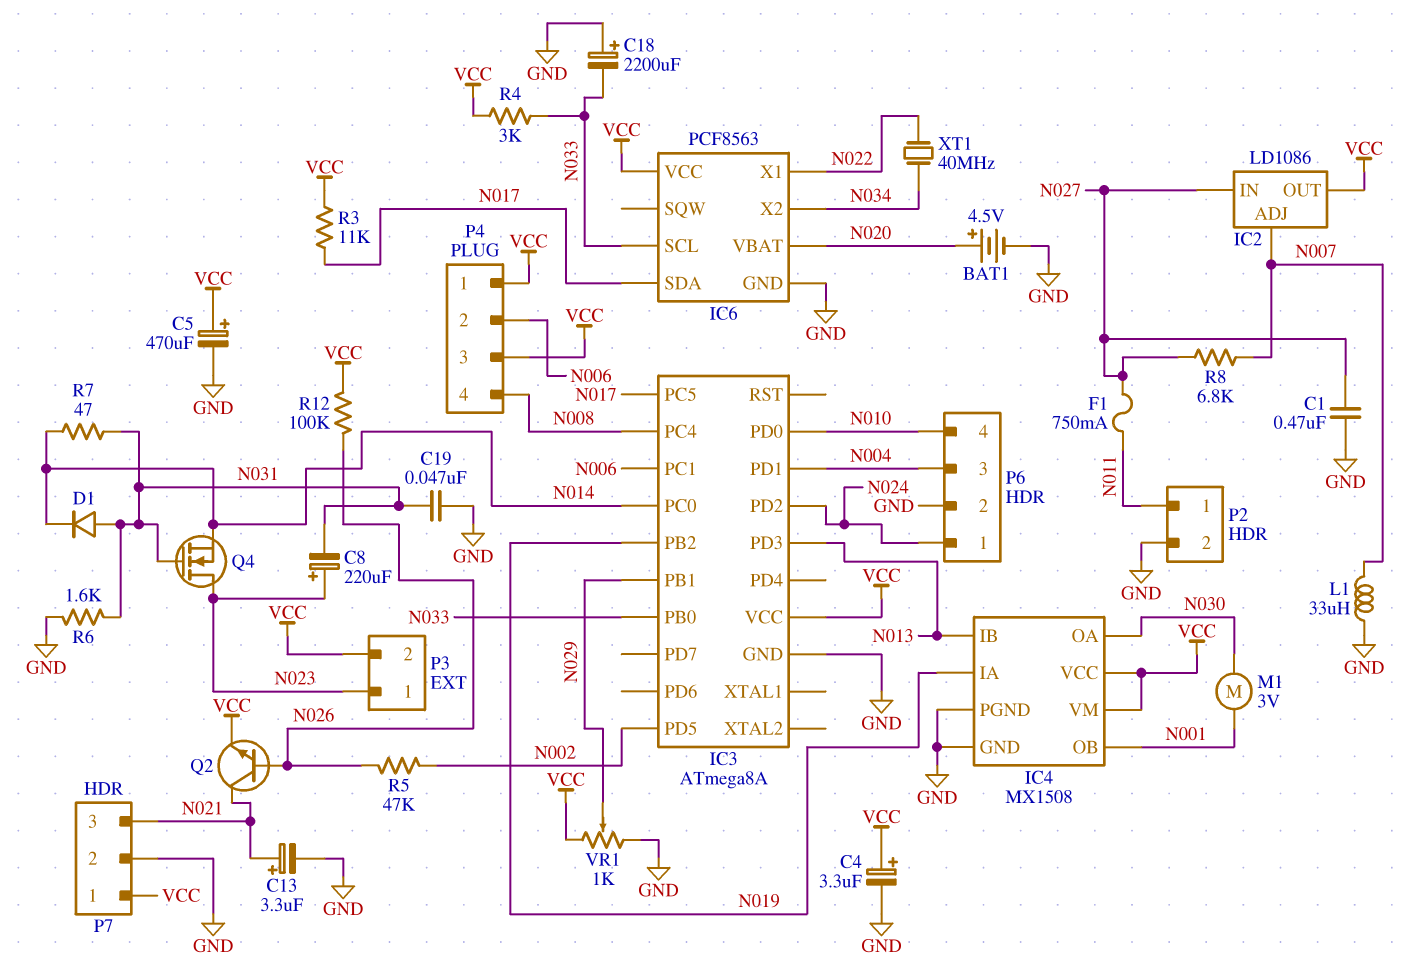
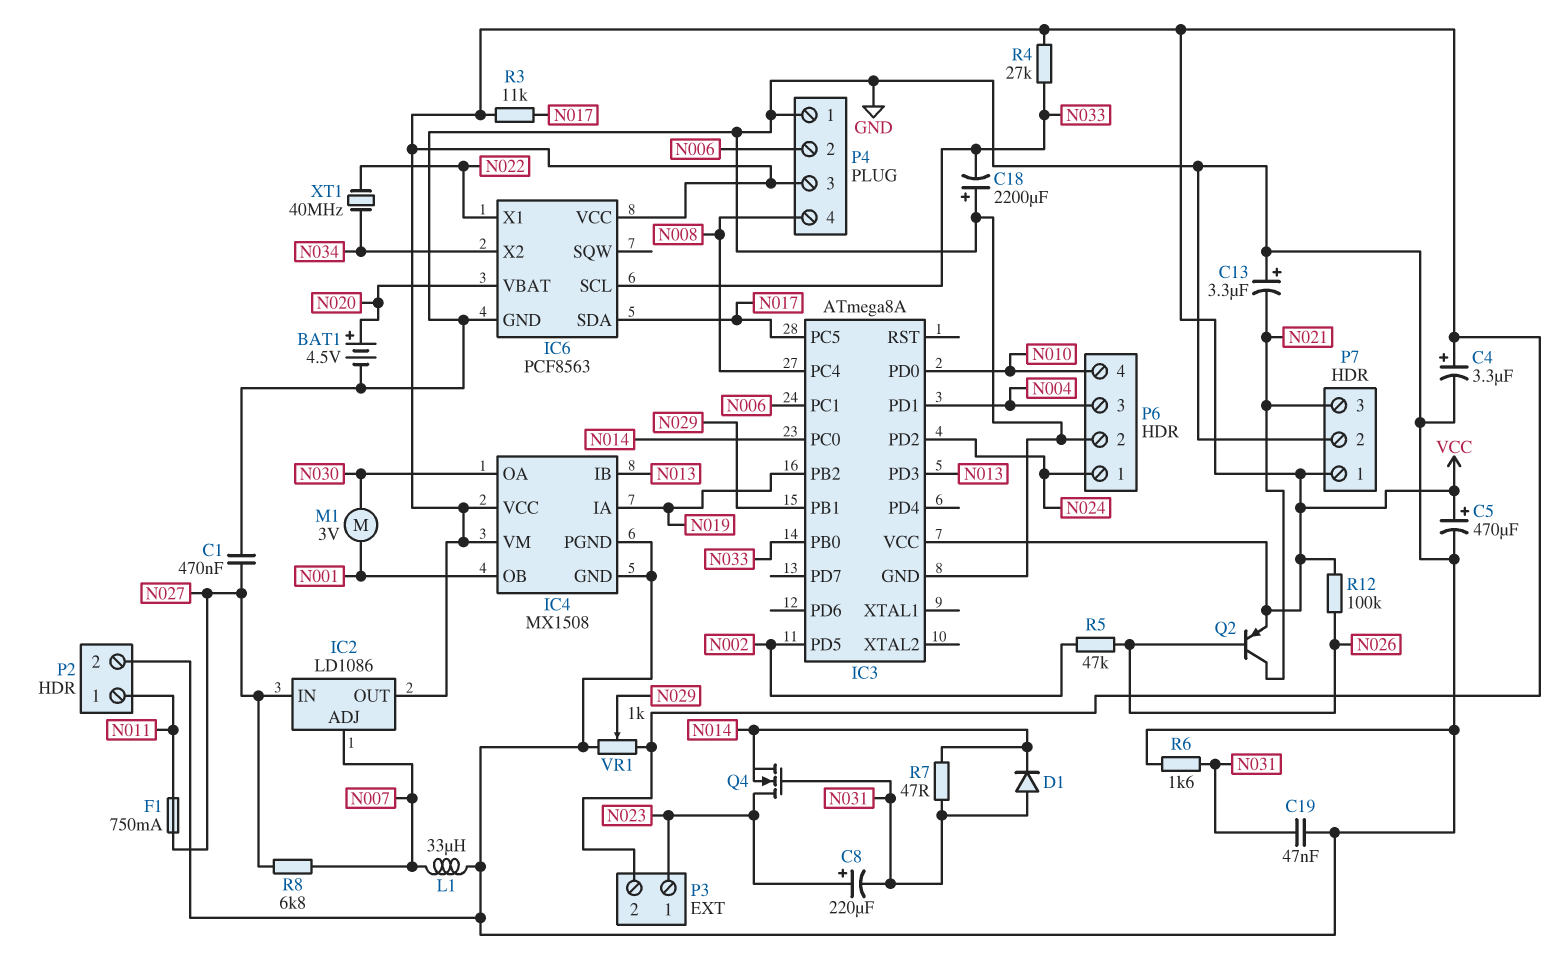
C13: 3.3uF (plus N021, minus GND) -> 3.3uF (plus GND, minus N021)
P4 pin 1: VCC -> GND
Q2: NPN (B N026, C N021, E VCC) -> PNP (B N026, C N021, E VCC)
R4: 3k (N033, VCC) -> 27k (N033, VCC)

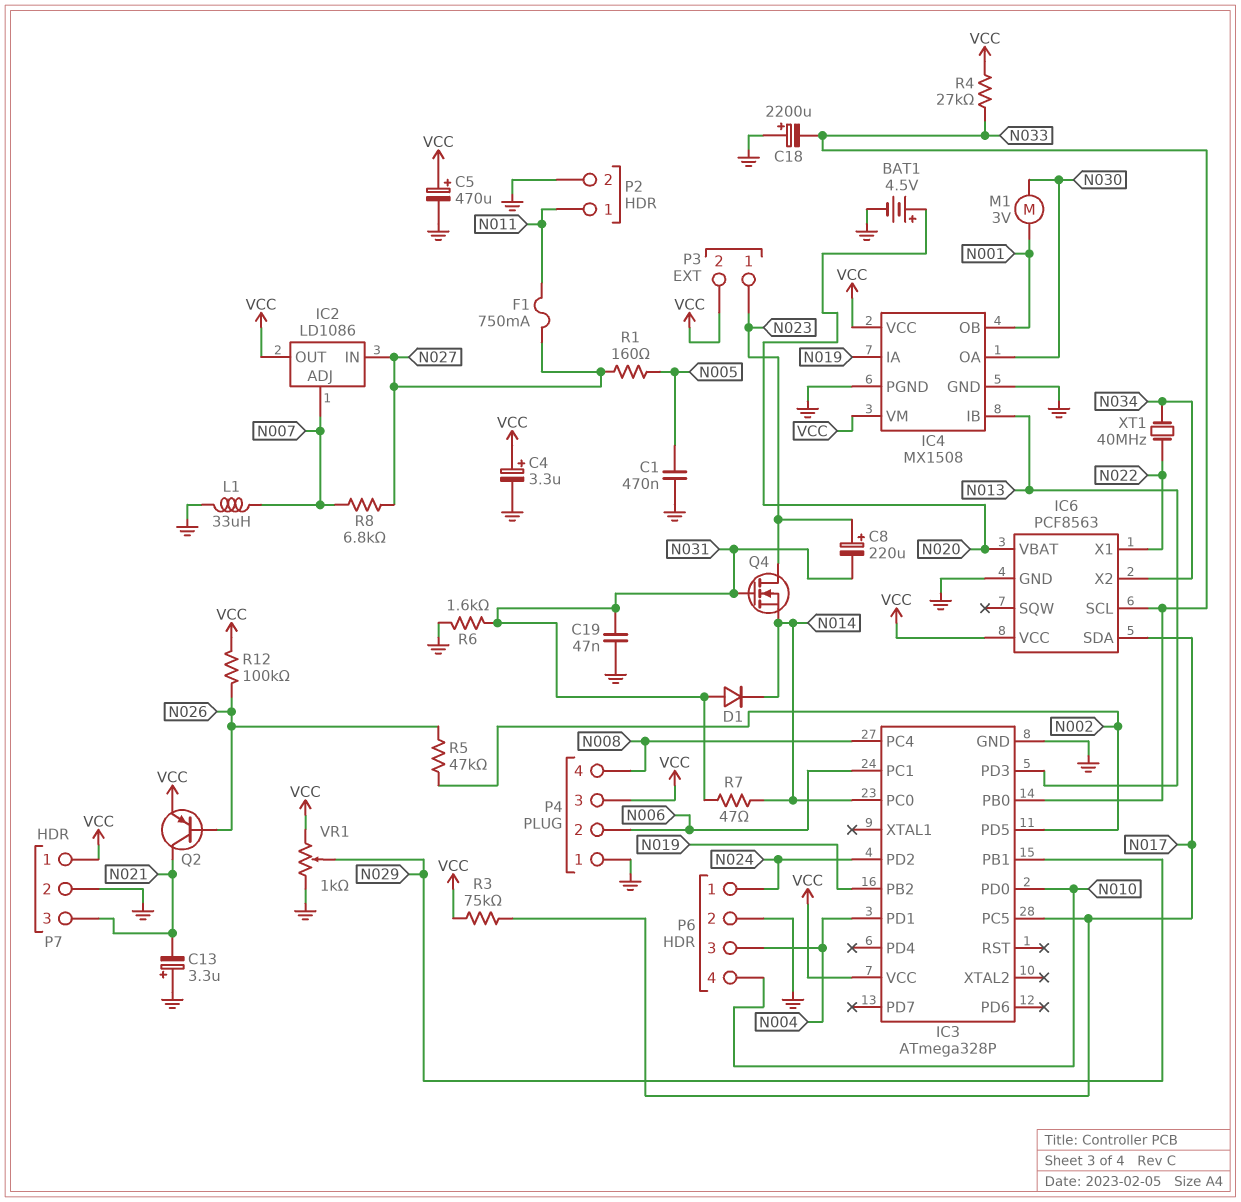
C1: 470nF (GND, N027) -> 470nF (GND, N005)
IC3: ATmega8A -> ATmega328P
R1: none -> 160 (N005, N027)
R3: 11k (N017, VCC) -> 75k (N017, VCC)

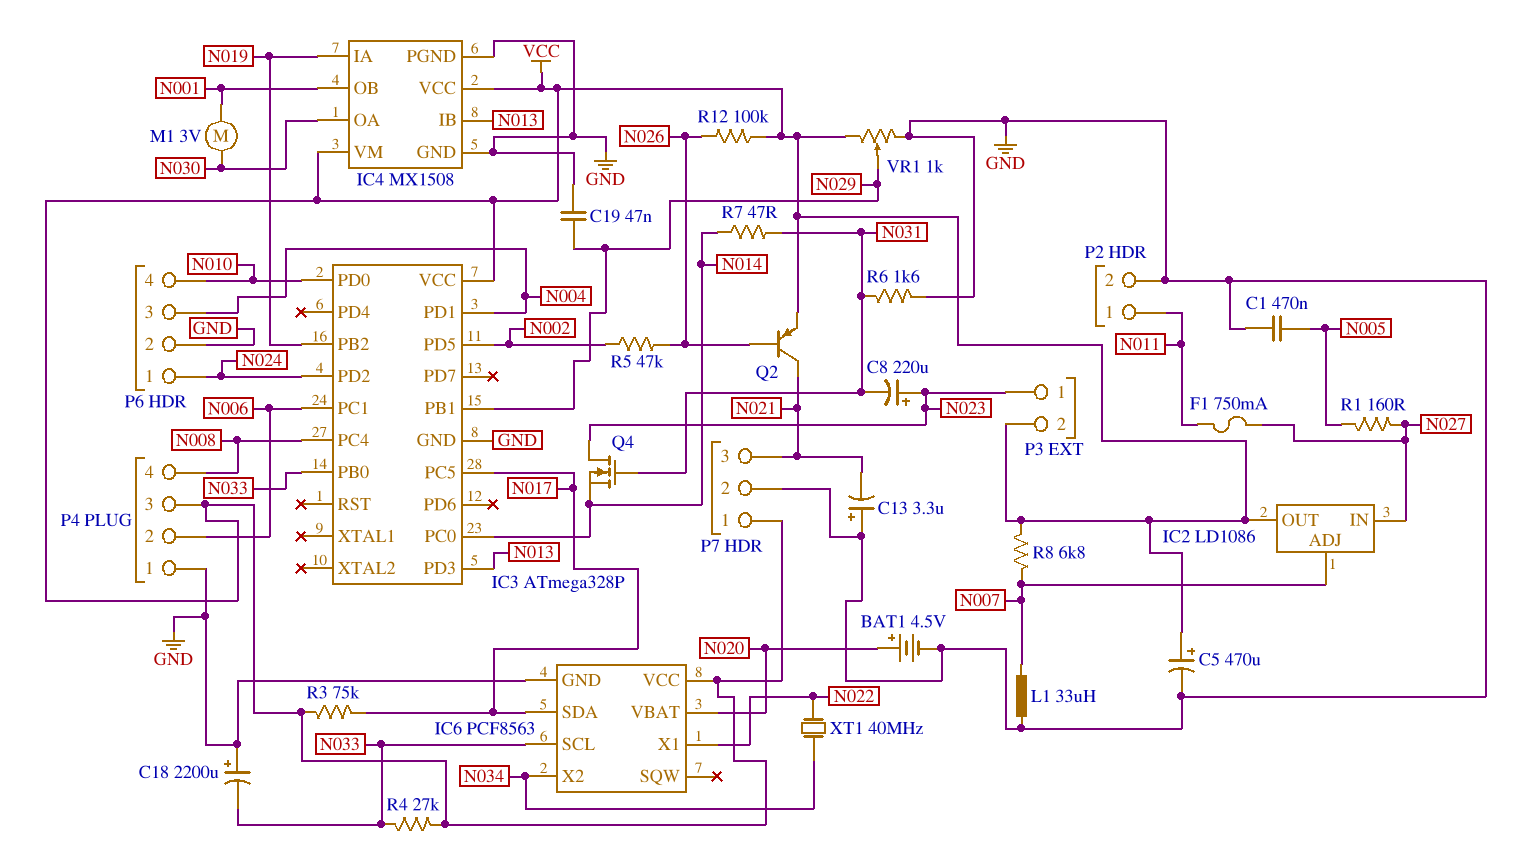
C4: 3.3uF (plus VCC, minus GND) -> none
C19: 47nF (GND, N031) -> 47nF (GND, N029)
D1: diode (A N031, K N014) -> none
R8: 6.8k (N007, N027) -> 6.8k (N007, VCC)

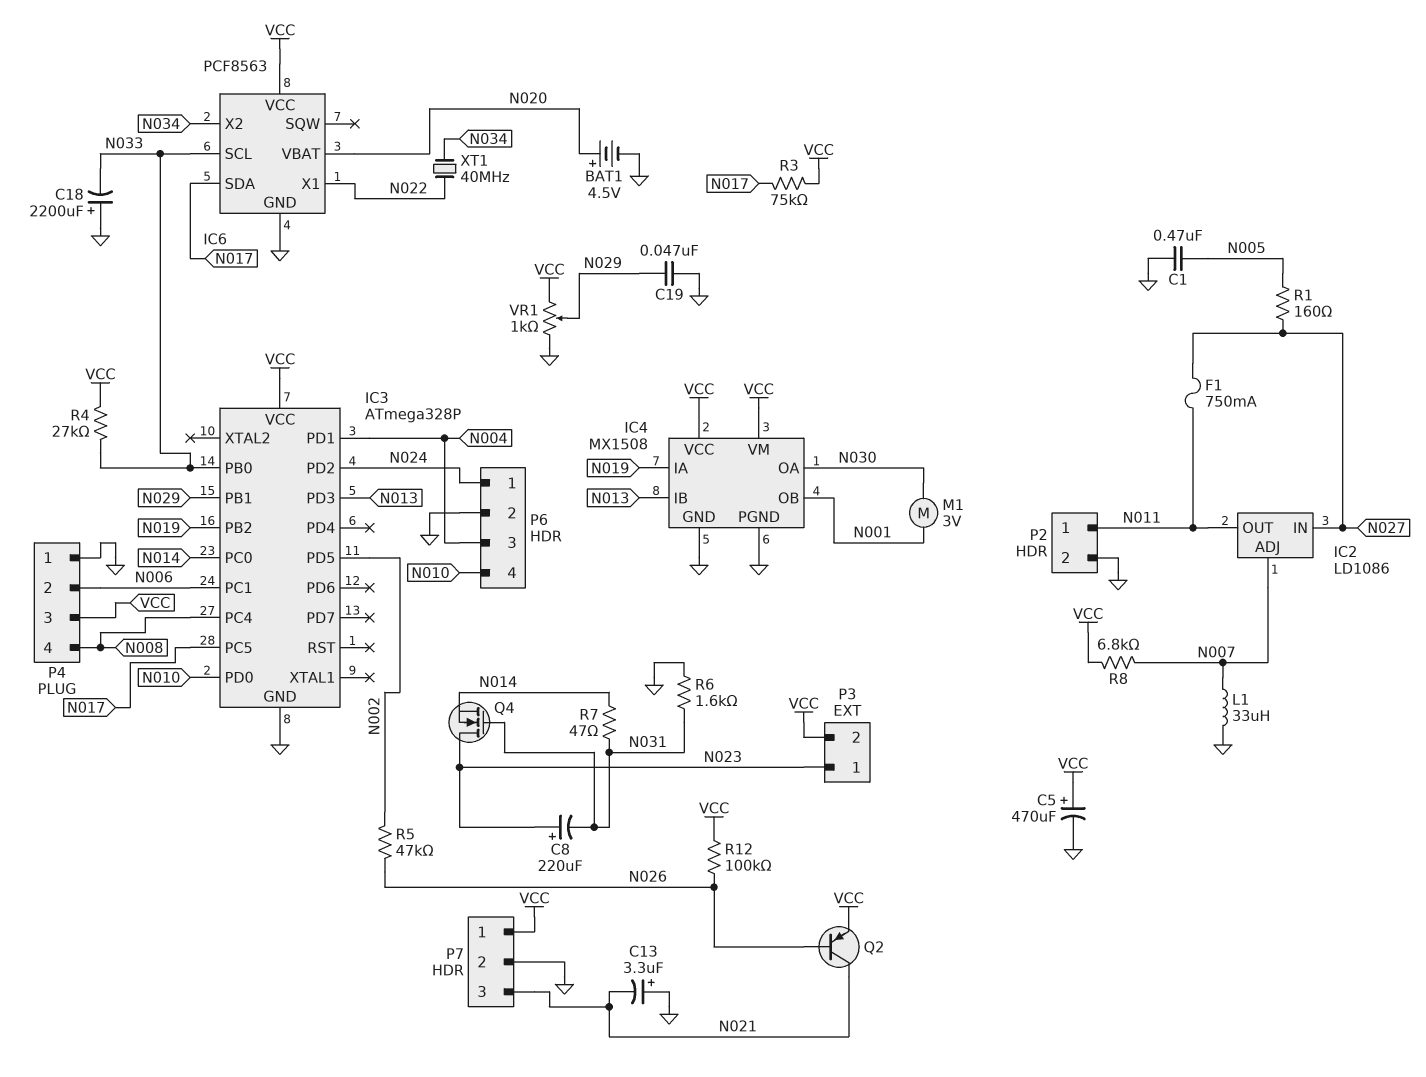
IC2 pin OUT: VCC -> N011

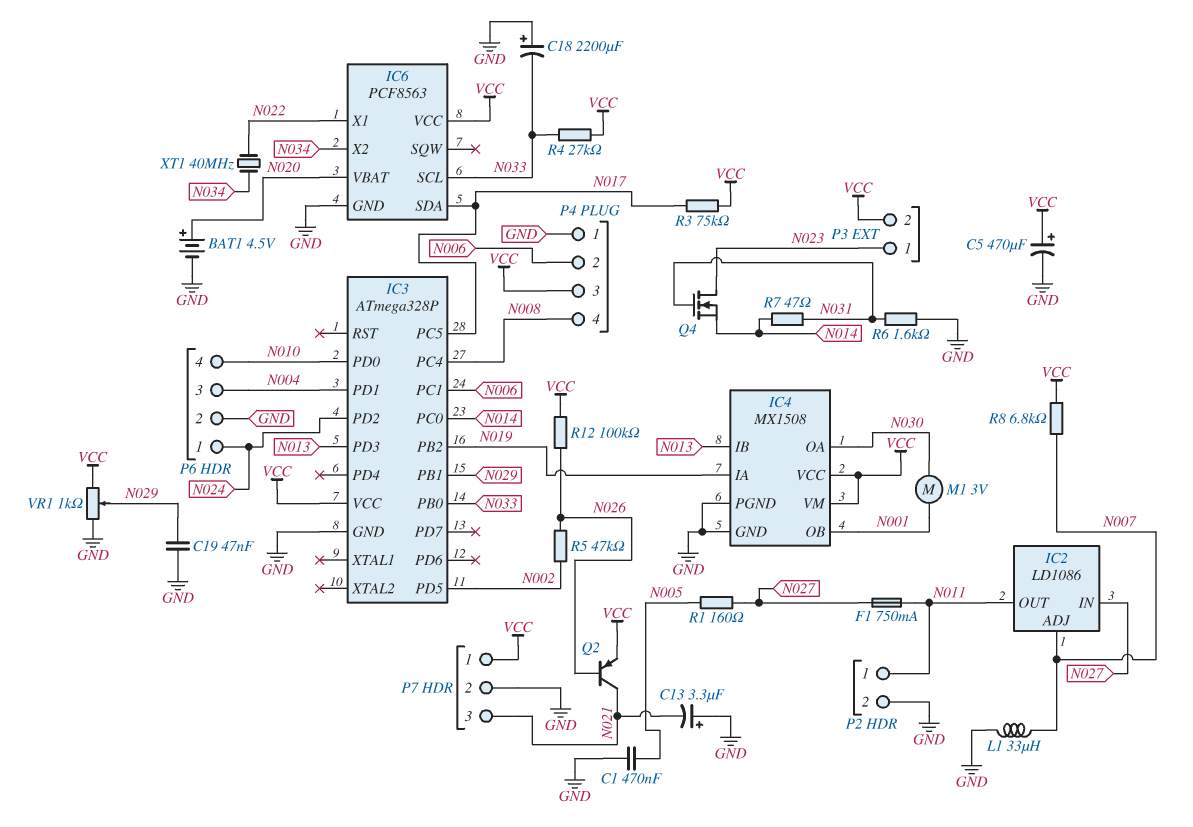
C8: 220uF (plus N023, minus N031) -> none

